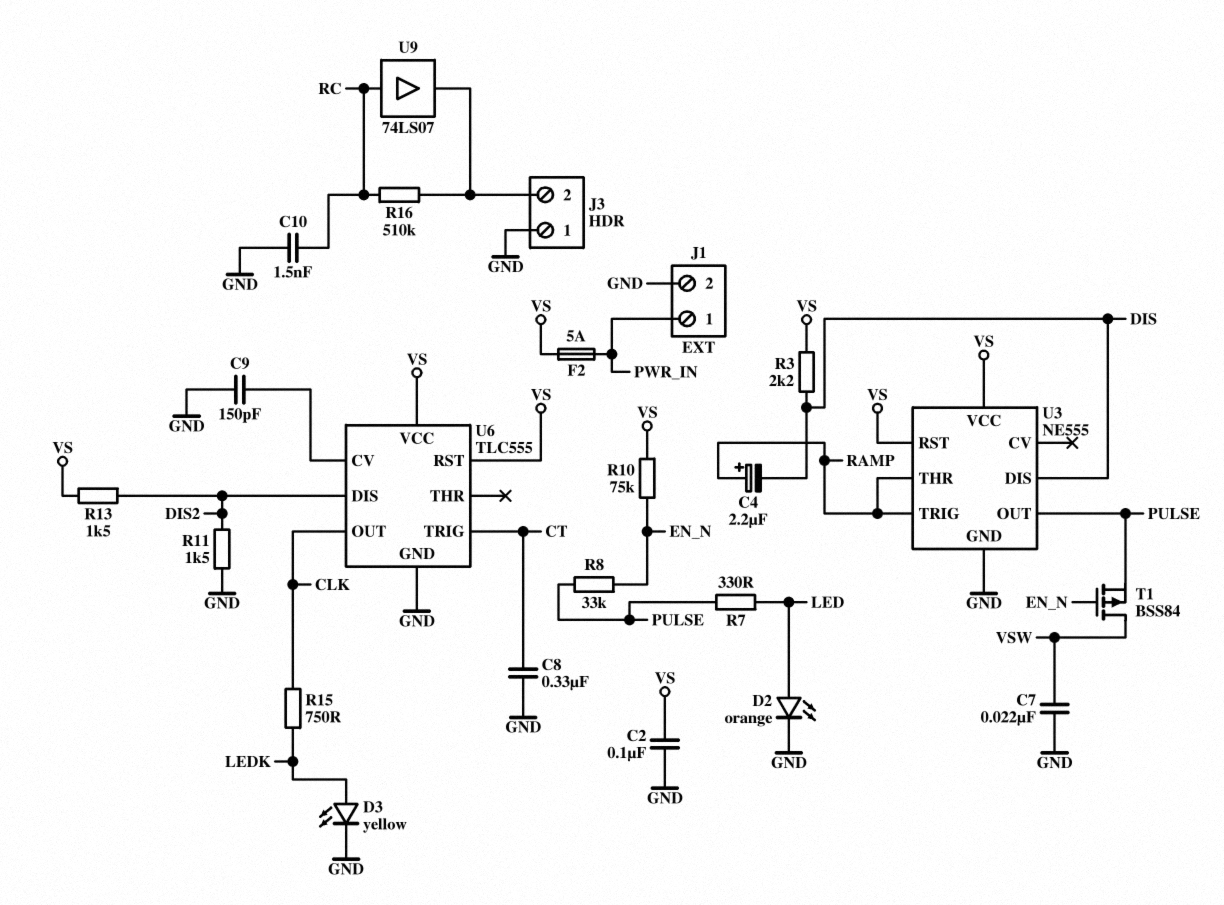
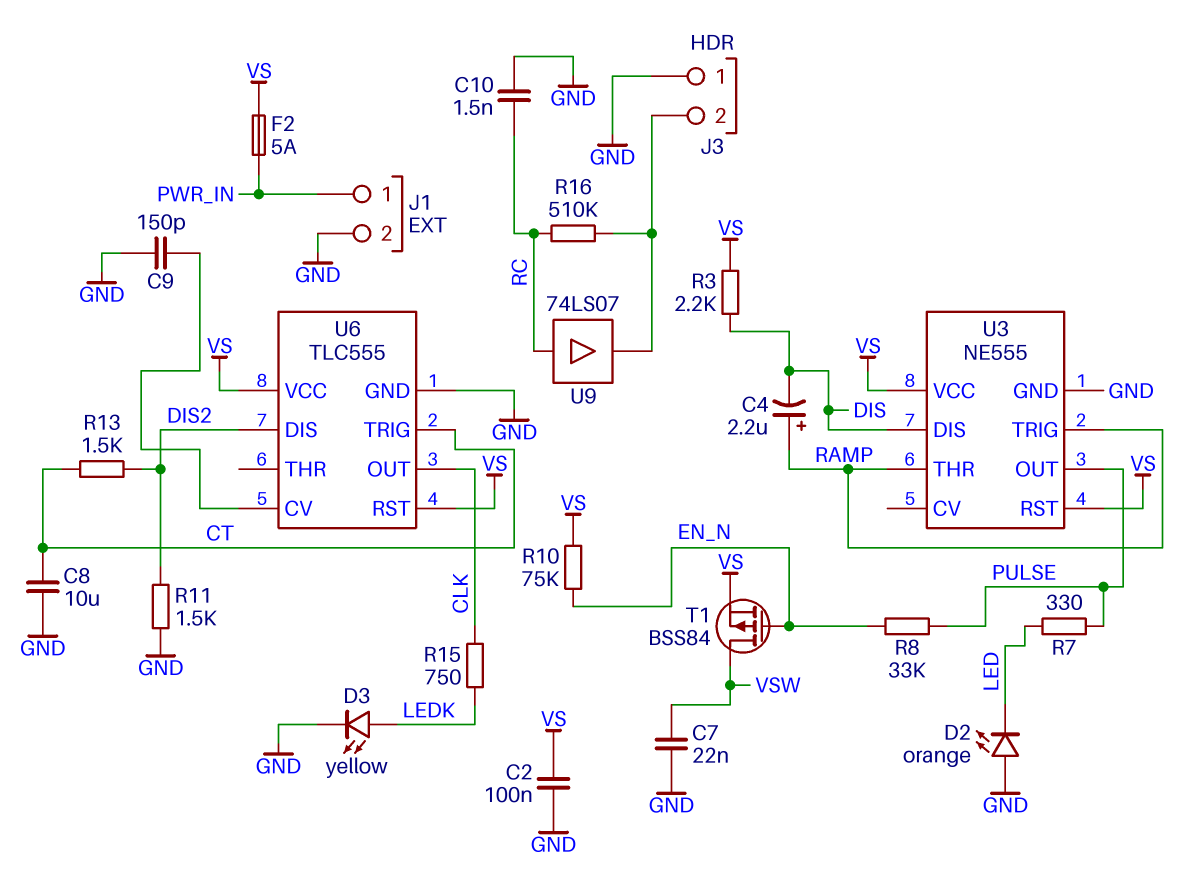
C8: 330nF (CT, GND) -> 10uF (CT, GND)
D2: LED orange (A LED, K GND) -> LED orange (A GND, K LED)
R13: 1.5k (DIS2, VS) -> 1.5k (CT, DIS2)
T1: PMOS BSS84 (G EN_N, D VSW, S PULSE) -> PMOS BSS84 (G EN_N, D VSW, S VS)

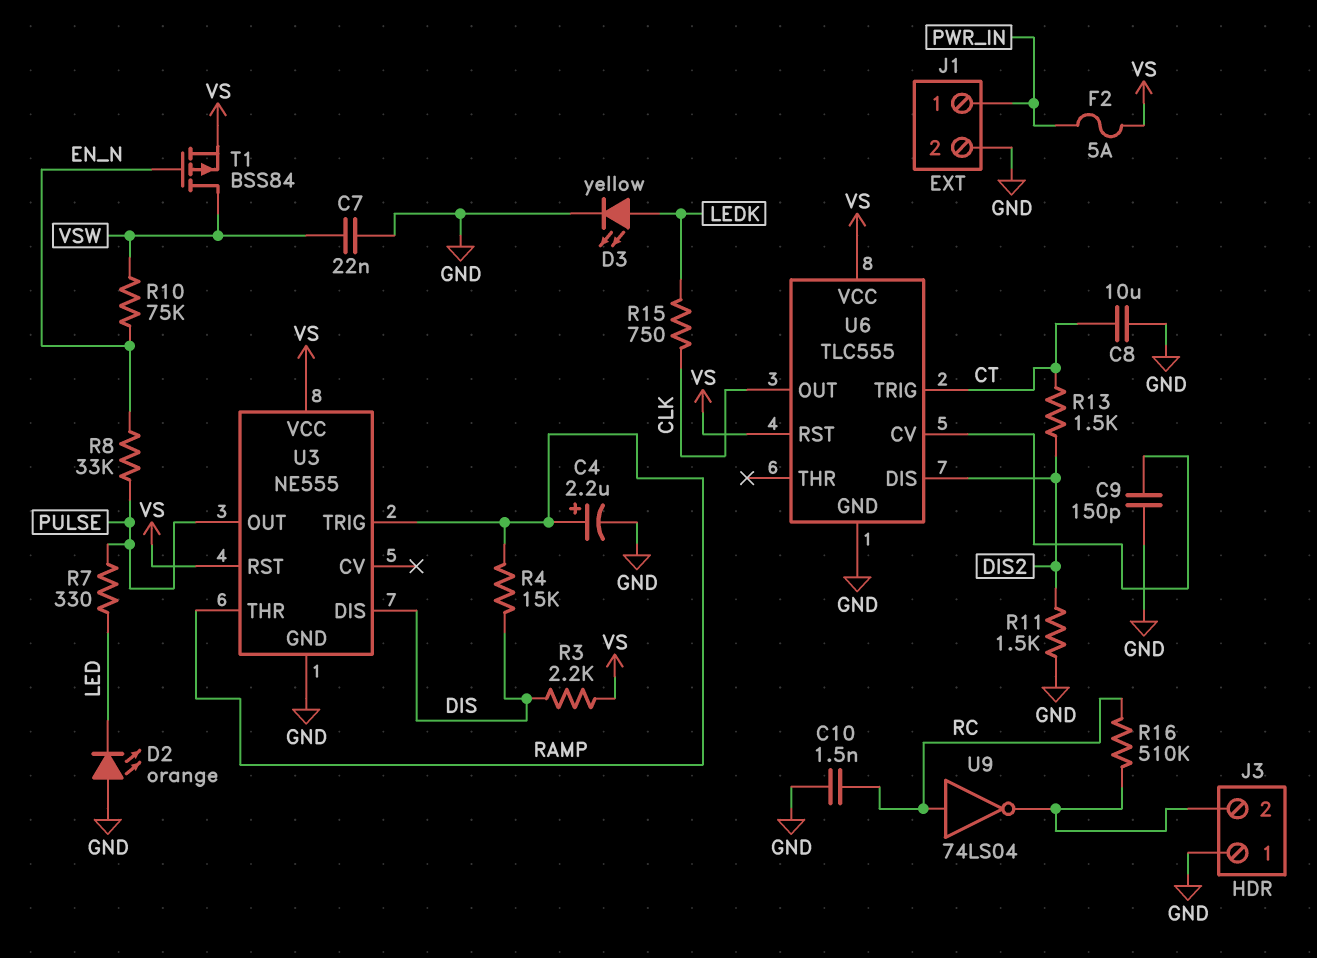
C2: 100nF (GND, VS) -> none
C4: 2.2uF (plus RAMP, minus DIS) -> 2.2uF (plus RAMP, minus GND)
R4: none -> 15k (DIS, RAMP)
R10: 75k (EN_N, VS) -> 75k (EN_N, VSW)
U9: buffer 74LS07 (in RC, out J3/2) -> NOT 74LS04 (in RC, out J3/2)

